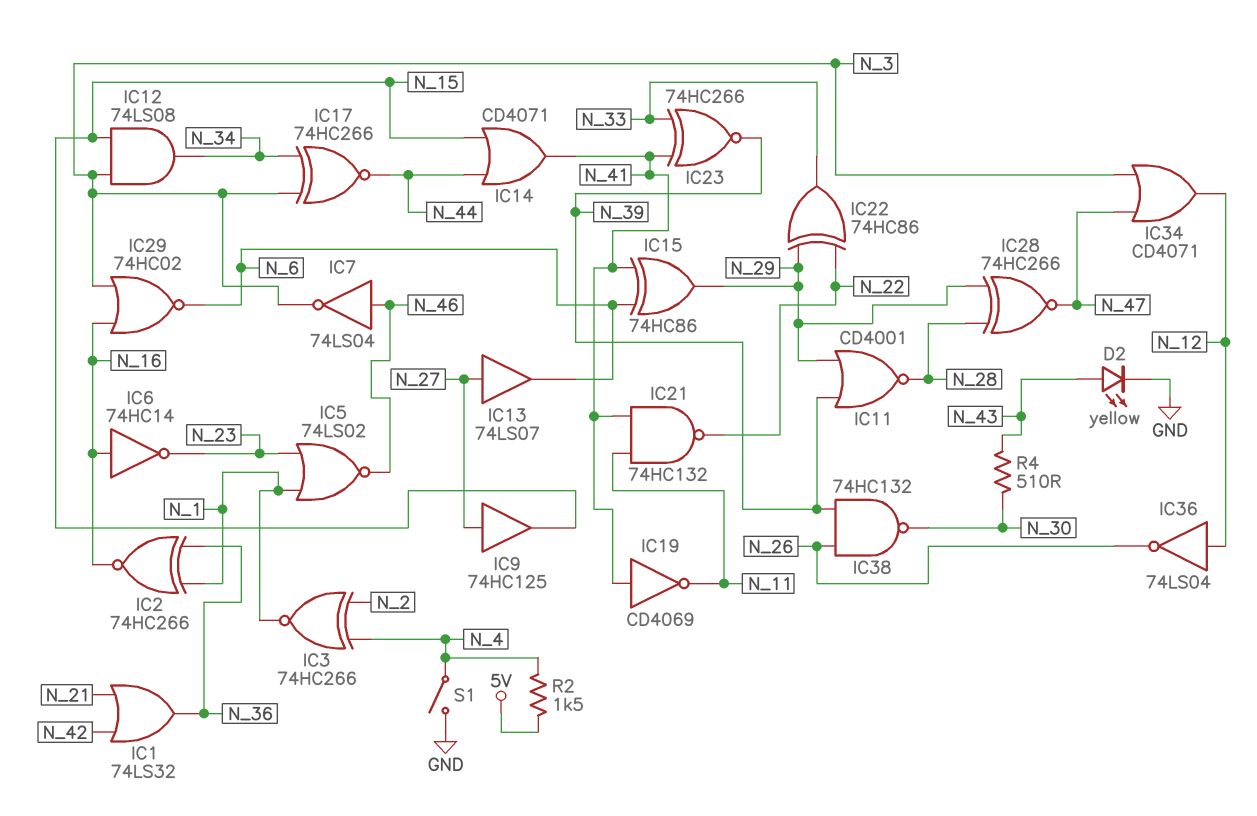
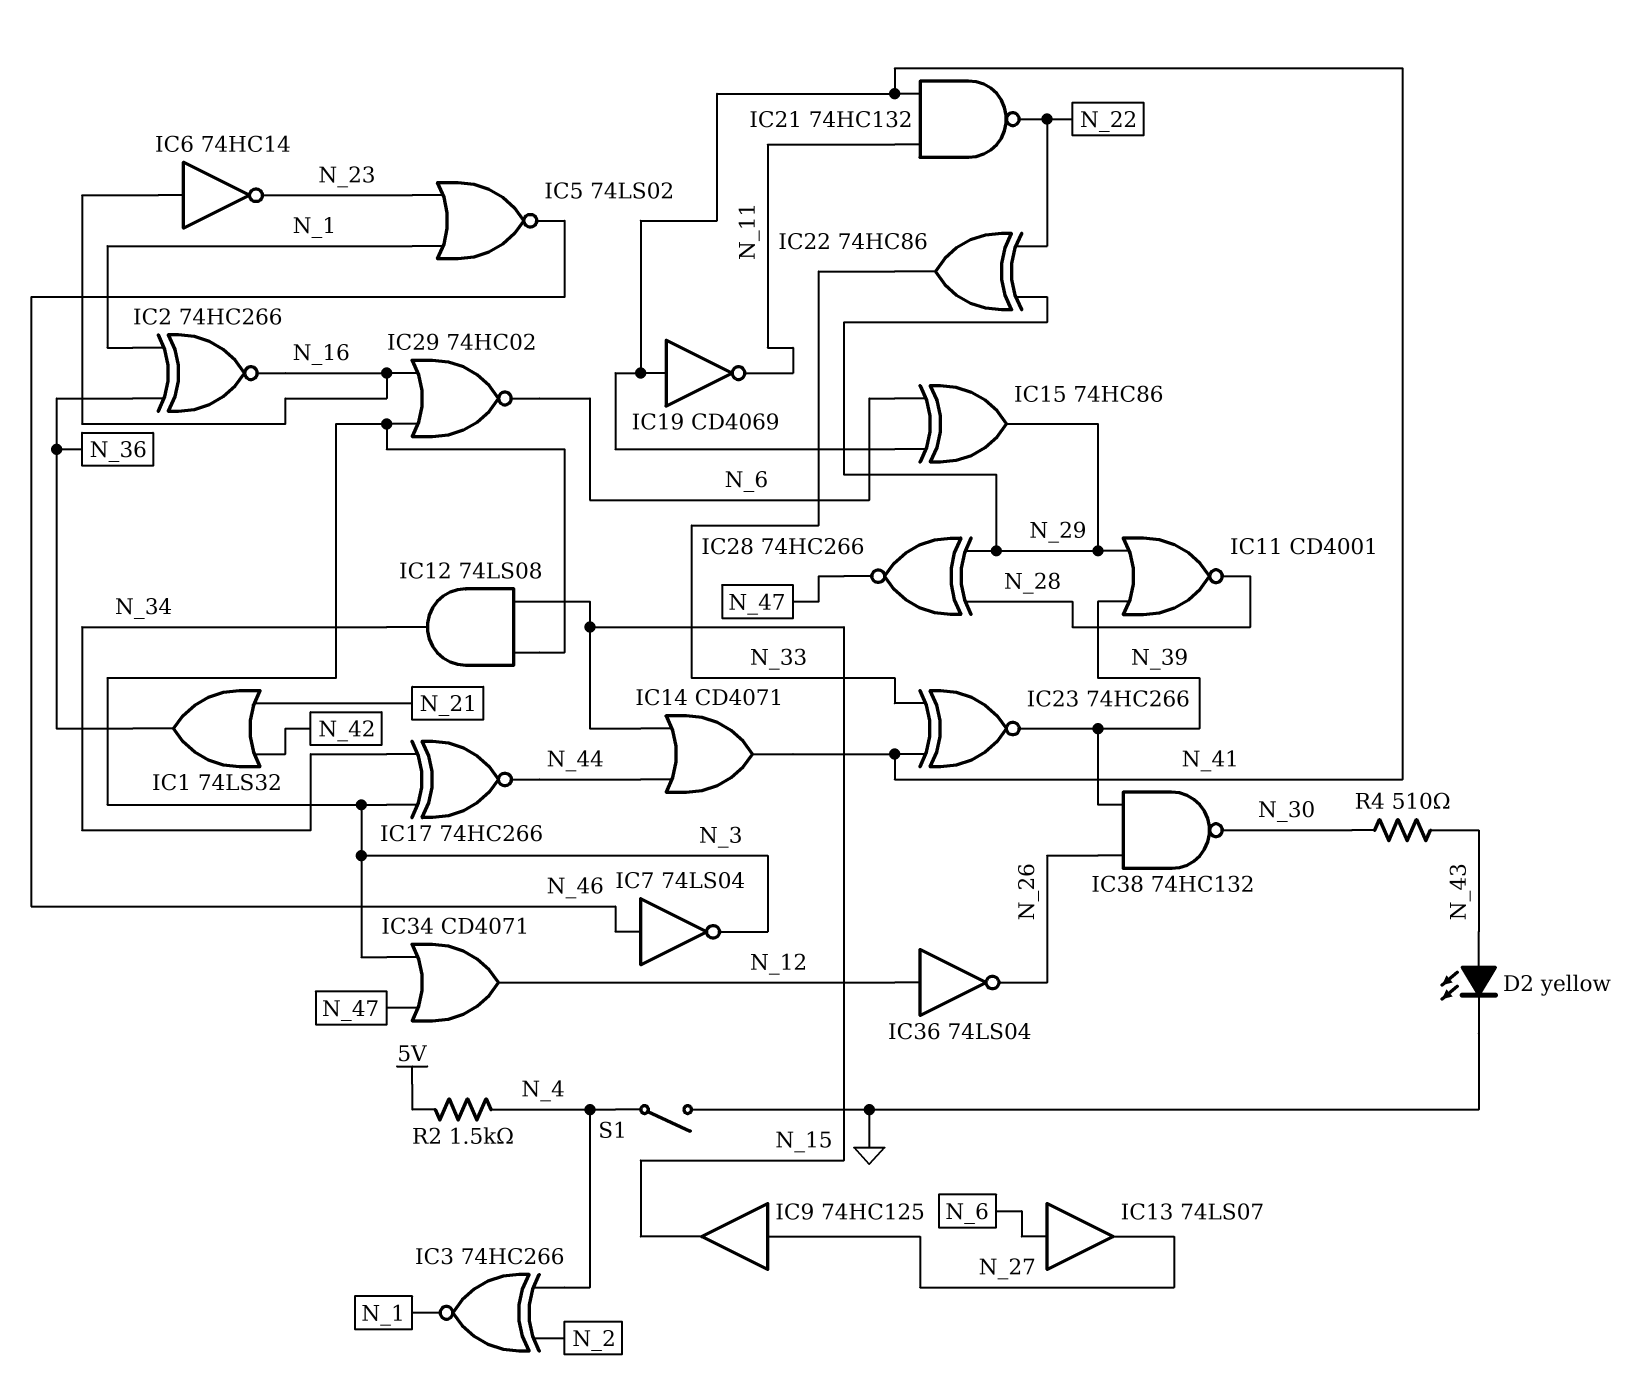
IC13: buffer 74LS07 (in N_27, out N_6) -> buffer 74LS07 (in N_6, out N_27)

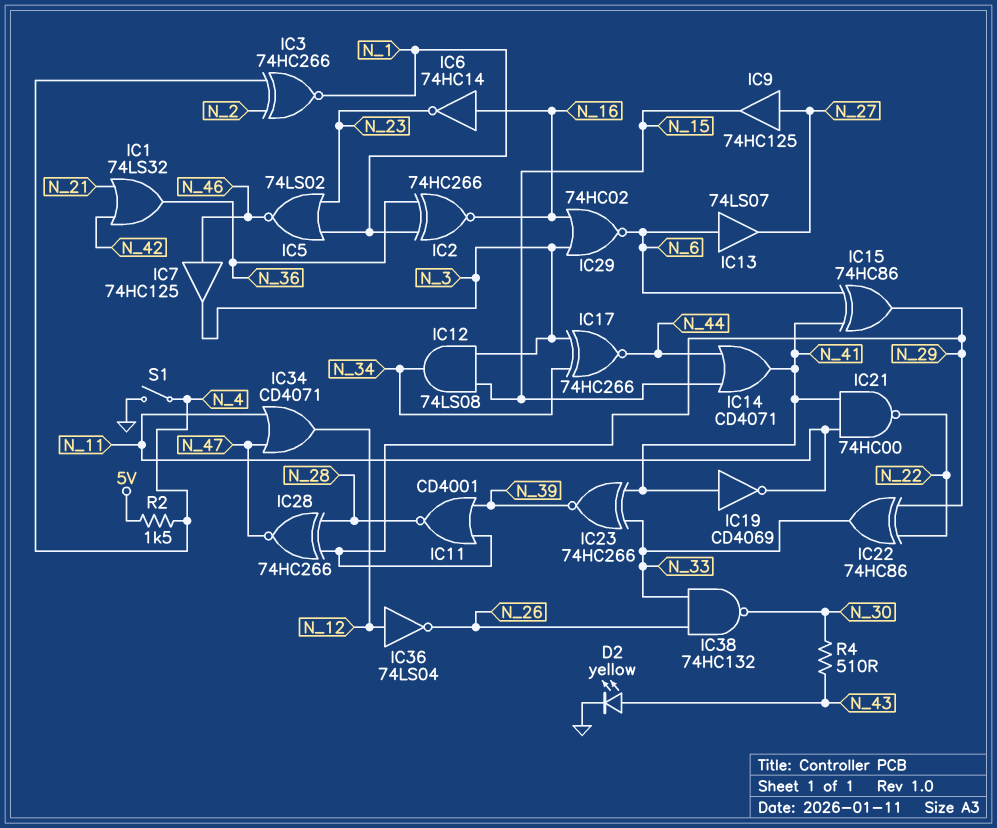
IC7: NOT 74LS04 (in N_46, out N_3) -> buffer 74HC125 (in N_46, out N_3)
IC21: NAND 74HC132 (in N_11, in N_41, out N_22) -> NAND 74HC00 (in N_11, in N_41, out N_22)
IC34: OR CD4071 (in N_3, in N_47, out N_12) -> OR CD4071 (in N_11, in N_47, out N_12)
IC38: NAND 74HC132 (in N_26, in N_39, out N_30) -> NAND 74HC132 (in N_26, in N_33, out N_30)

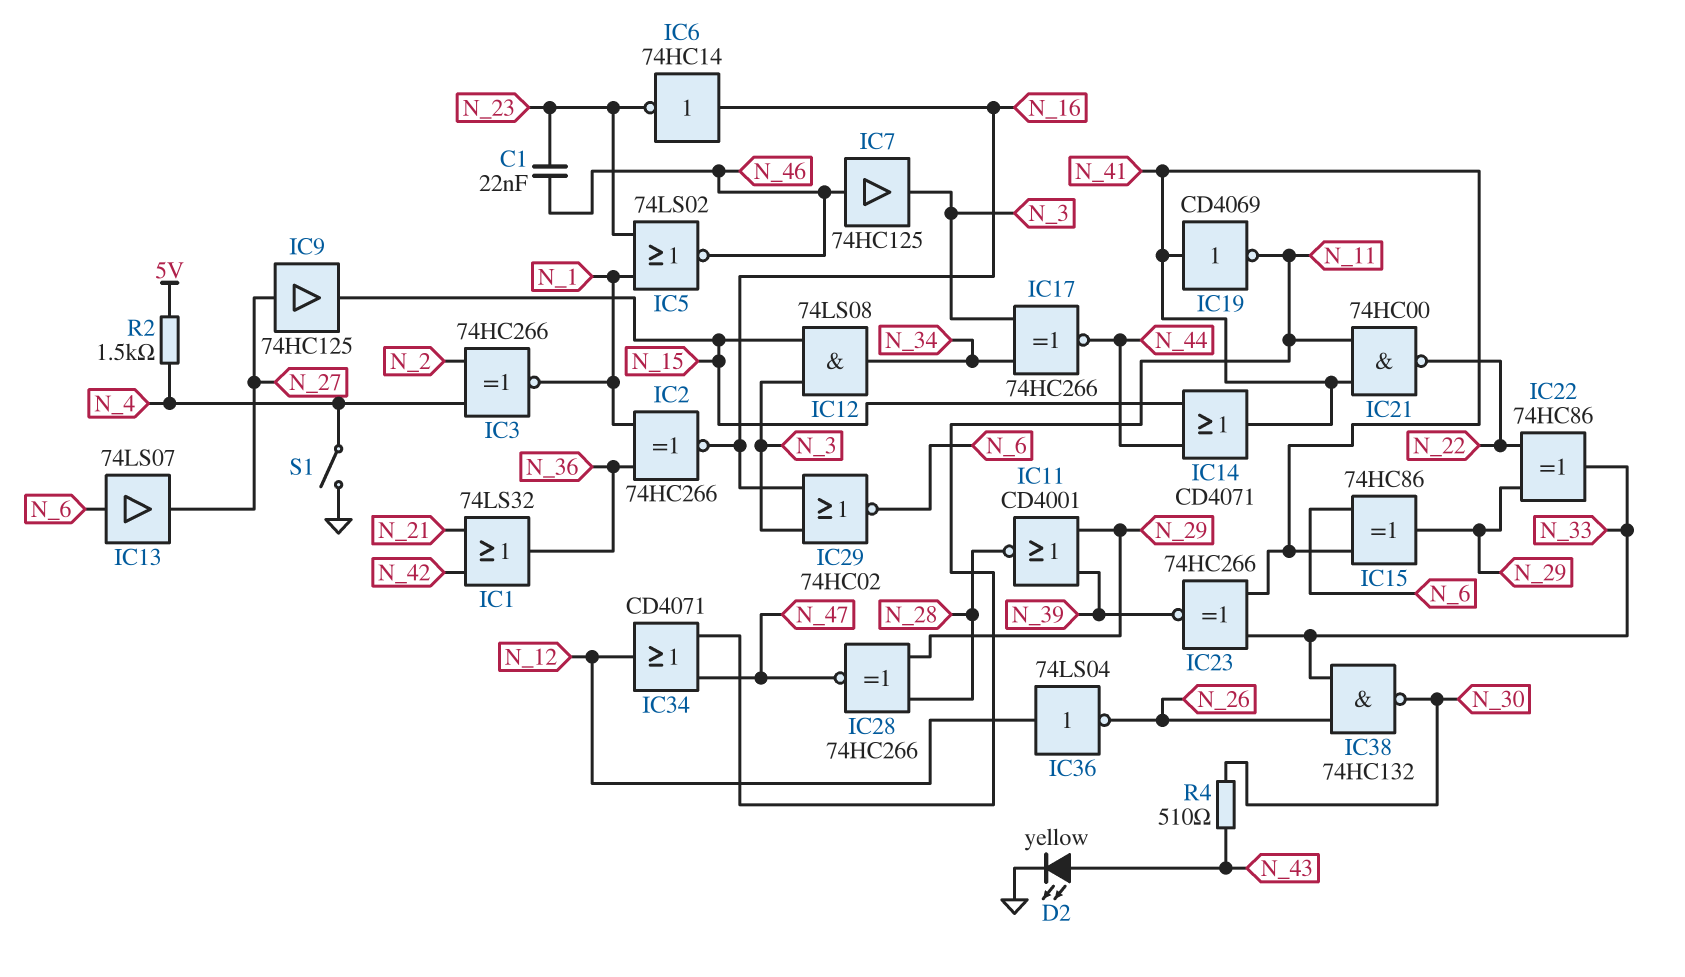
C1: none -> 22nF (N_23, N_46)

